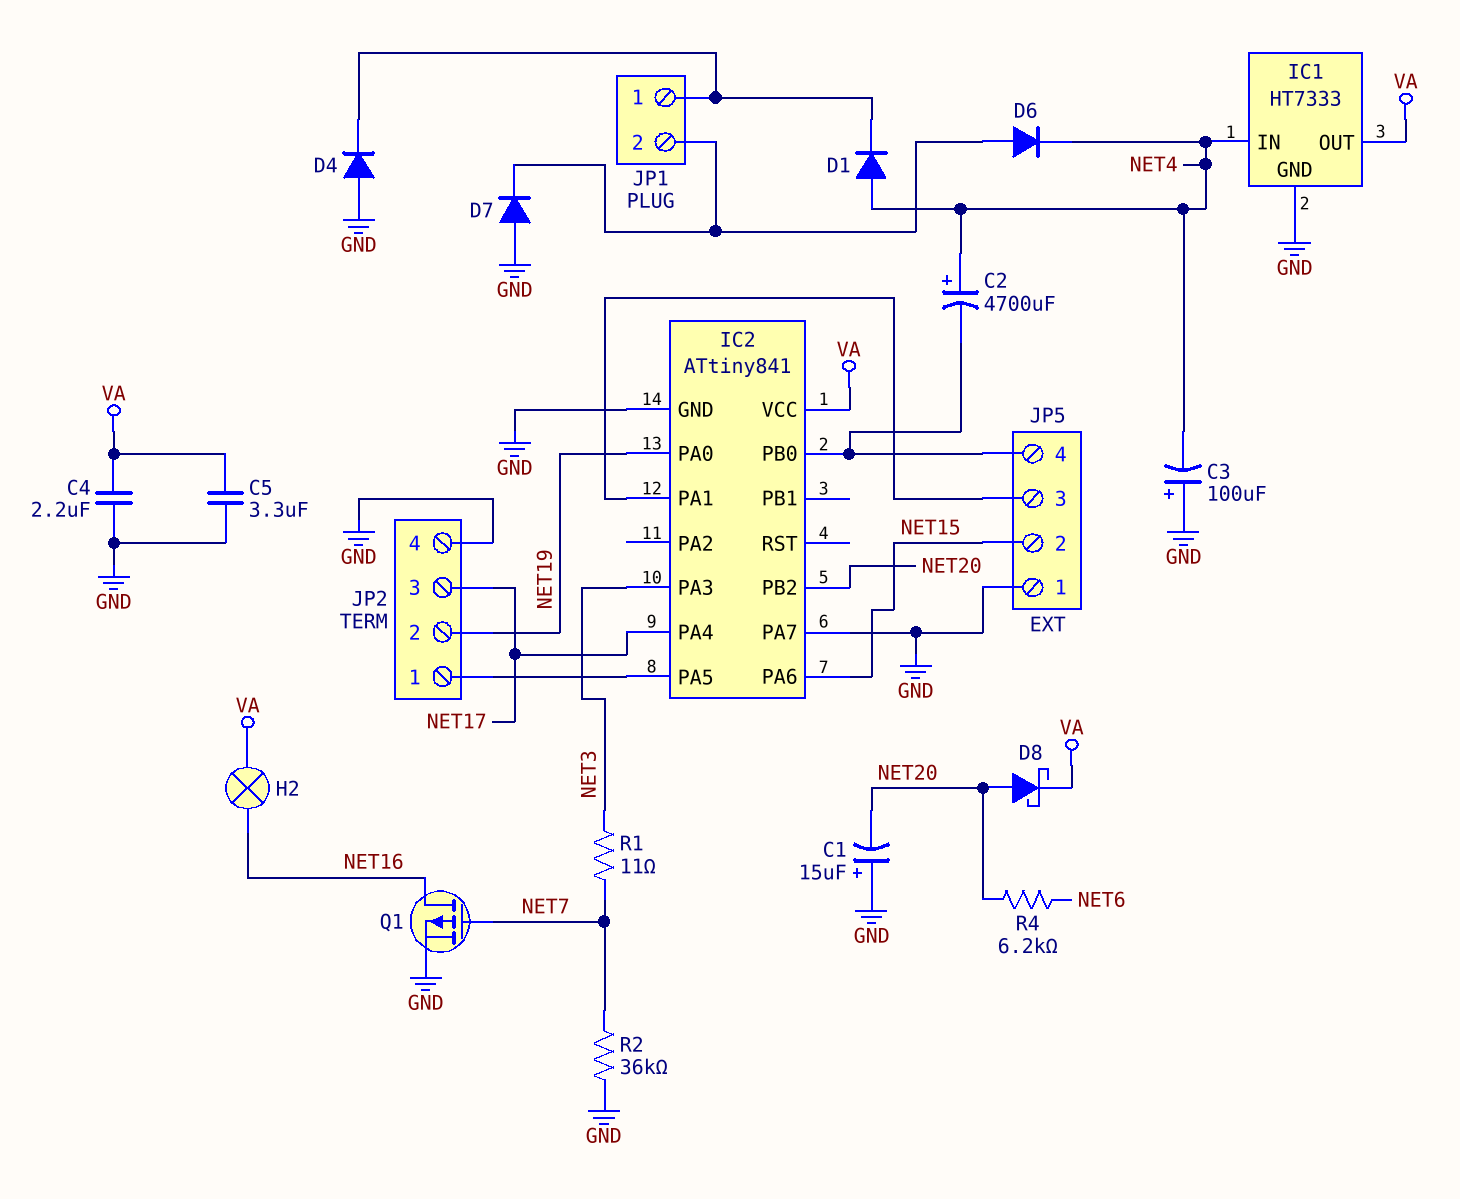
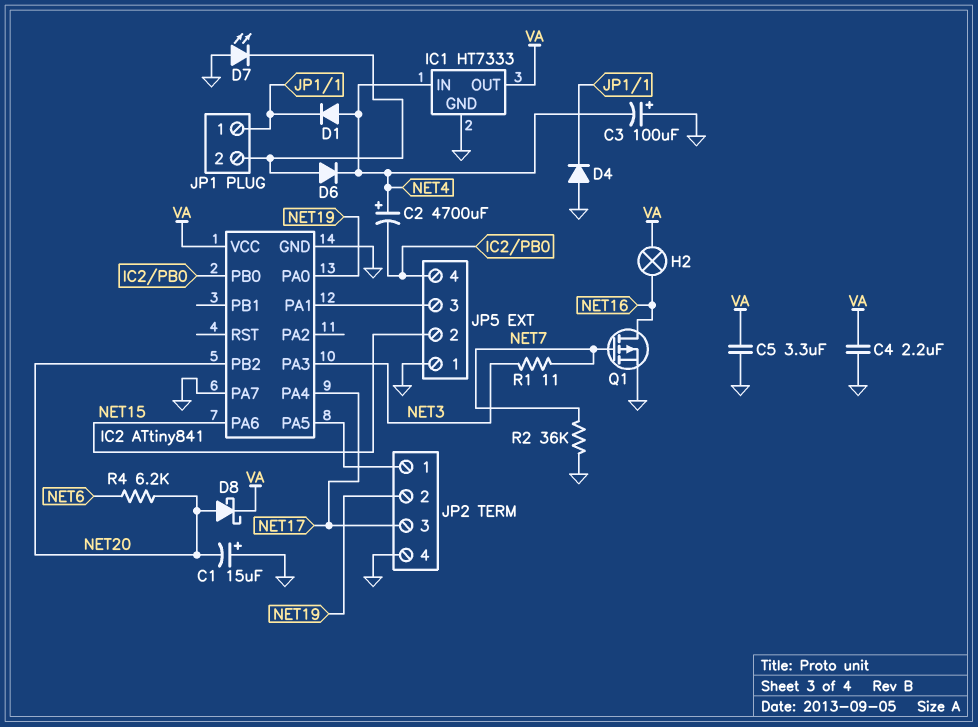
D7: diode (A GND, K JP1/2) -> LED (A GND, K JP1/2)

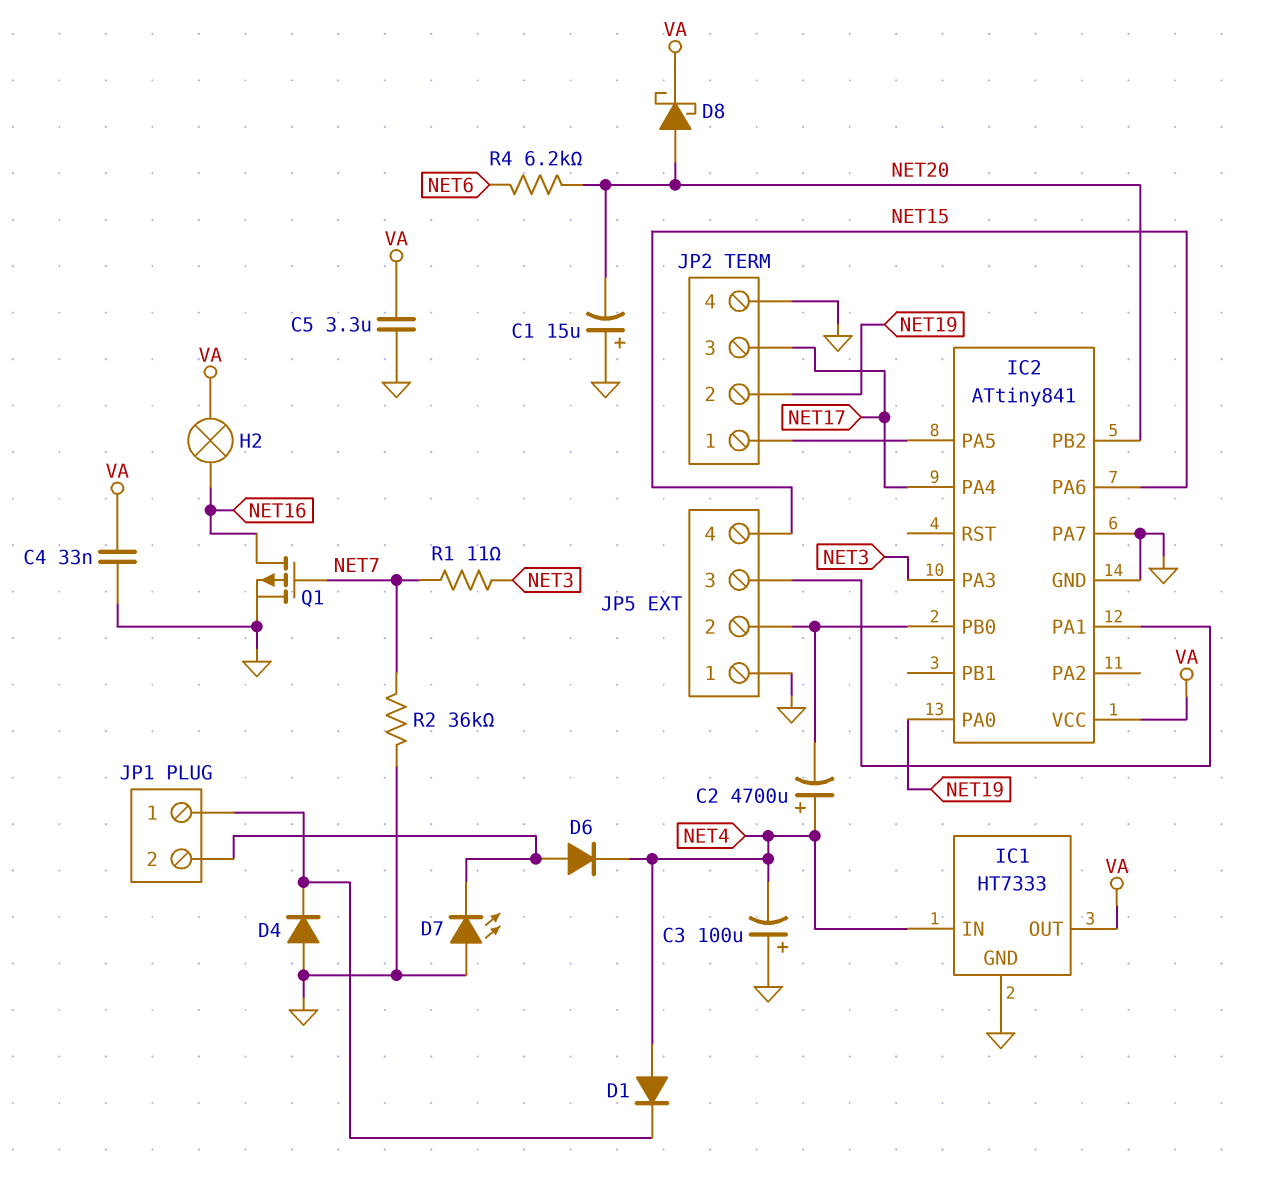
C4: 2.2uF (GND, VA) -> 33nF (GND, VA)
JP5 pin 2: NET15 -> IC2/PB0
JP5 pin 4: IC2/PB0 -> NET15

